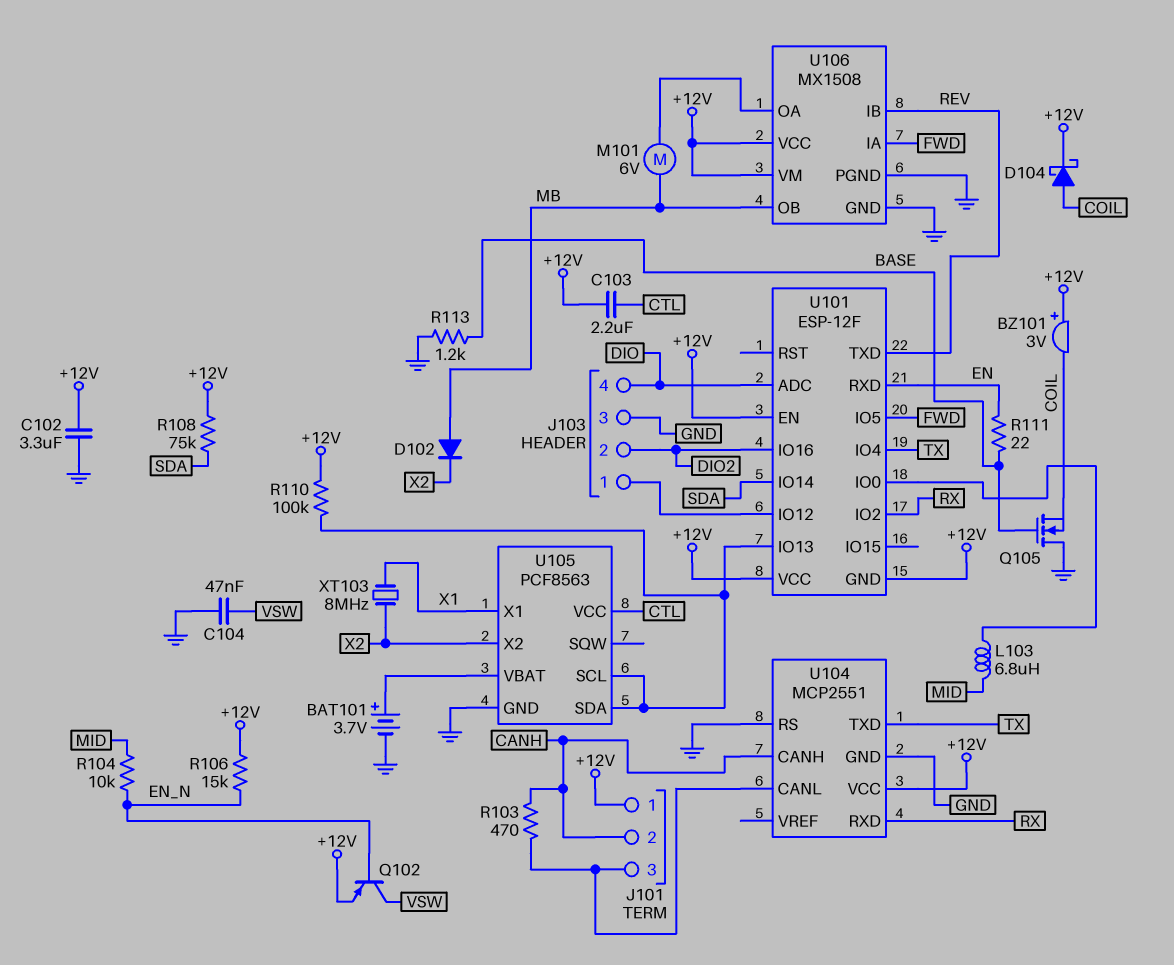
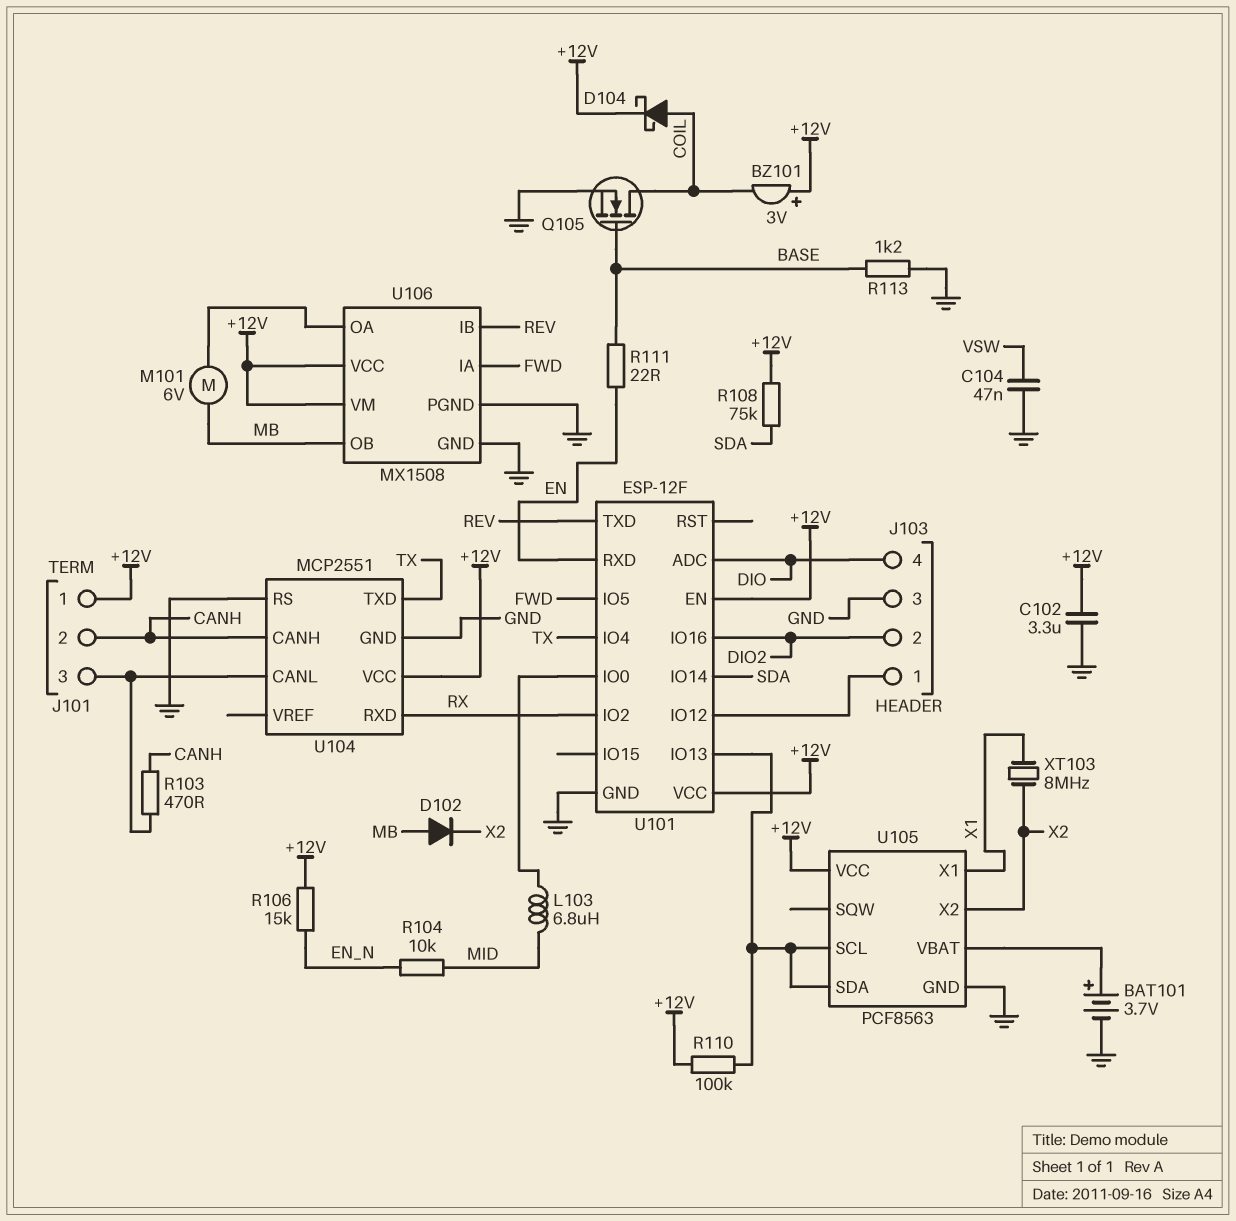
C103: 2.2uF (+12V, CTL) -> none
Q102: PNP (B EN_N, C VSW, E +12V) -> none
Q105: NMOS (G BASE, D GND, S COIL) -> NMOS (G BASE, D COIL, S GND)
U101 pin GND: +12V -> GND
U105 pin VCC: CTL -> +12V

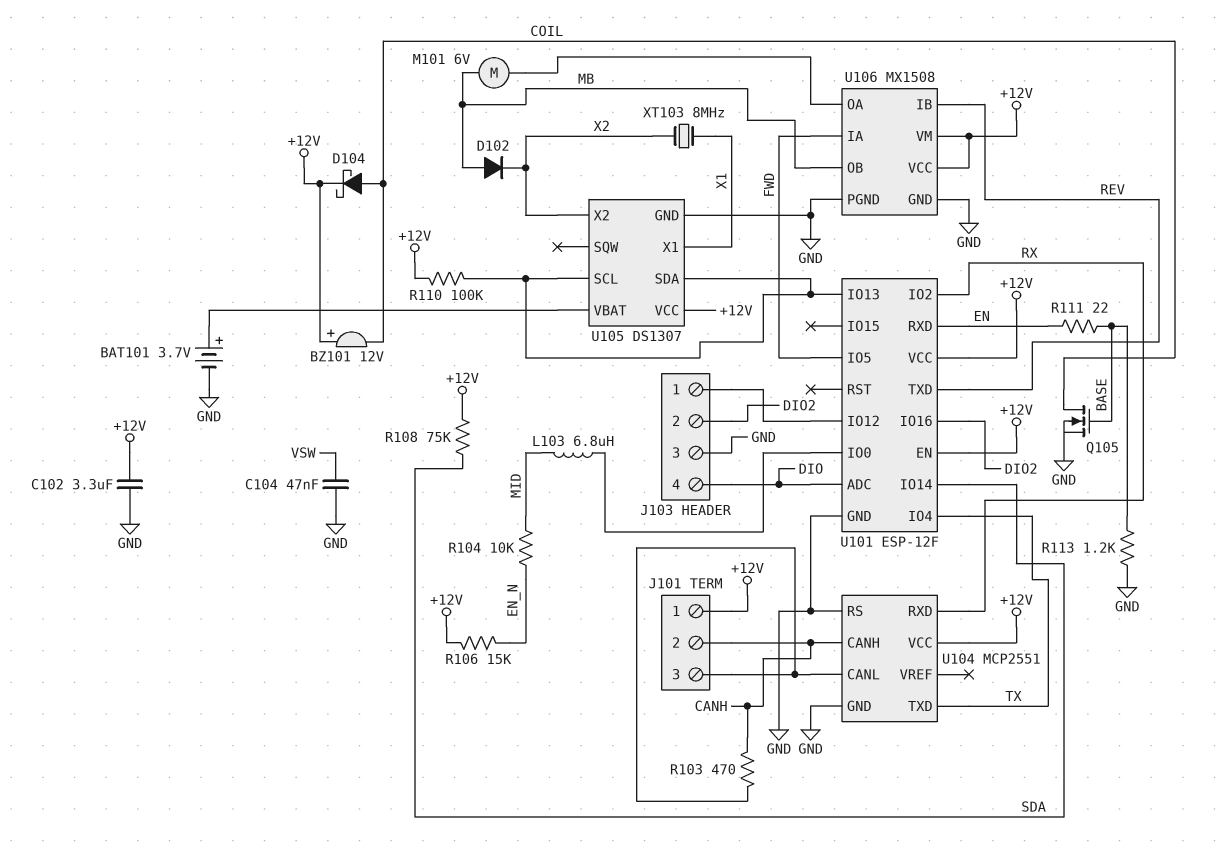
BZ101: buzzer 3V (plus +12V, minus COIL) -> buzzer 12V (plus +12V, minus COIL)
U105: PCF8563 -> DS1307

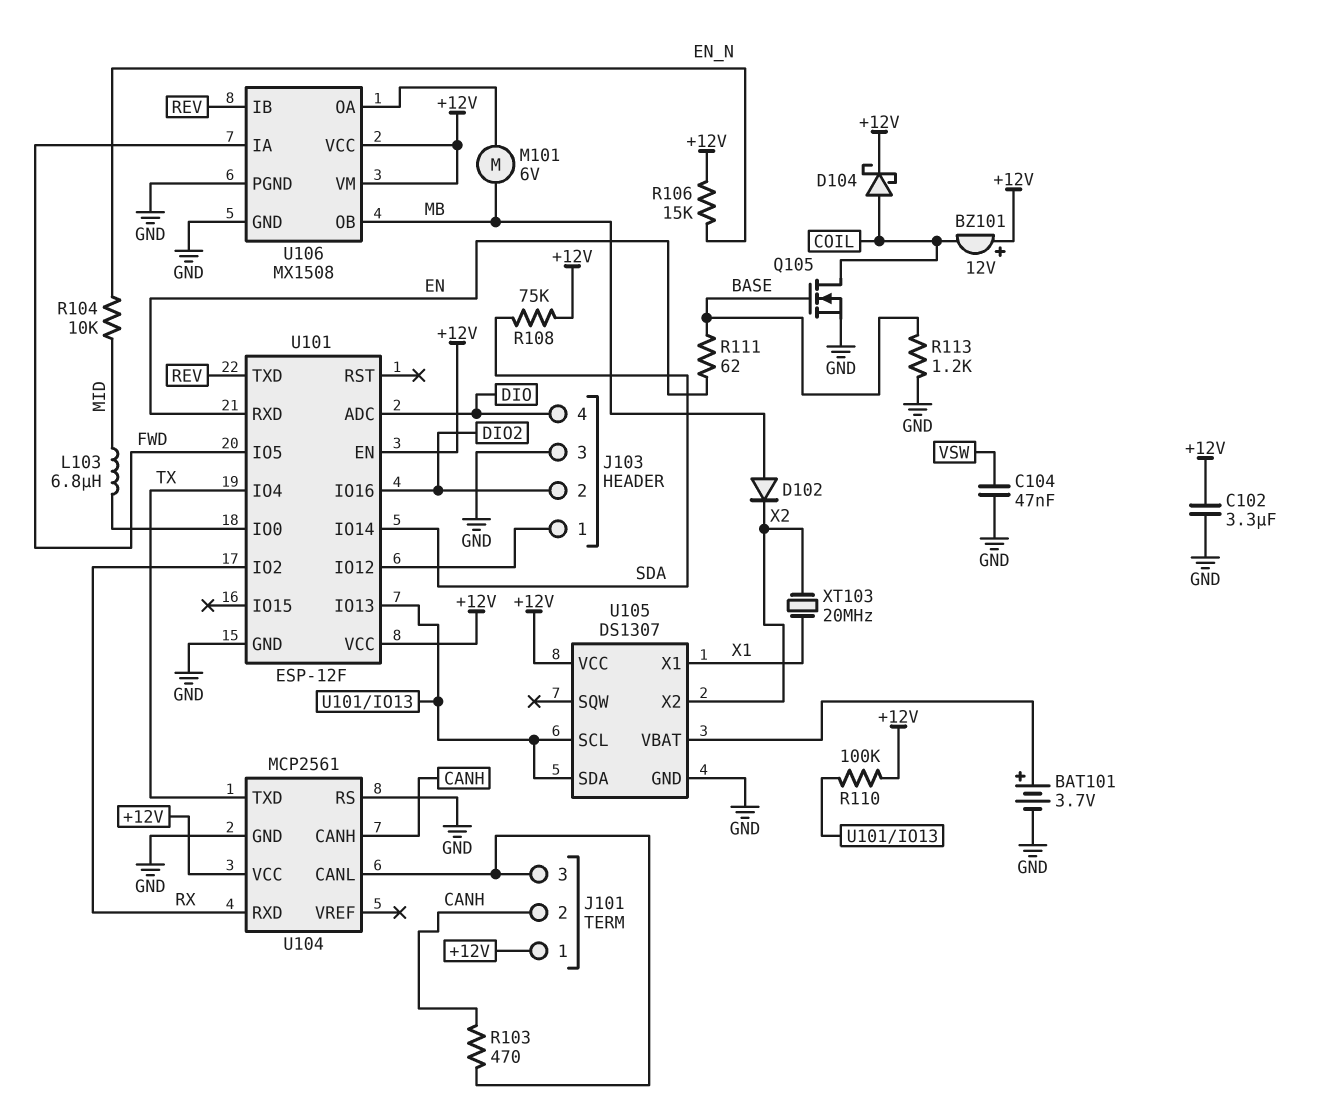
R111: 22 (BASE, EN) -> 62 (BASE, EN)
U104: MCP2551 -> MCP2561
XT103: 8MHz (X1, X2) -> 20MHz (X1, X2)

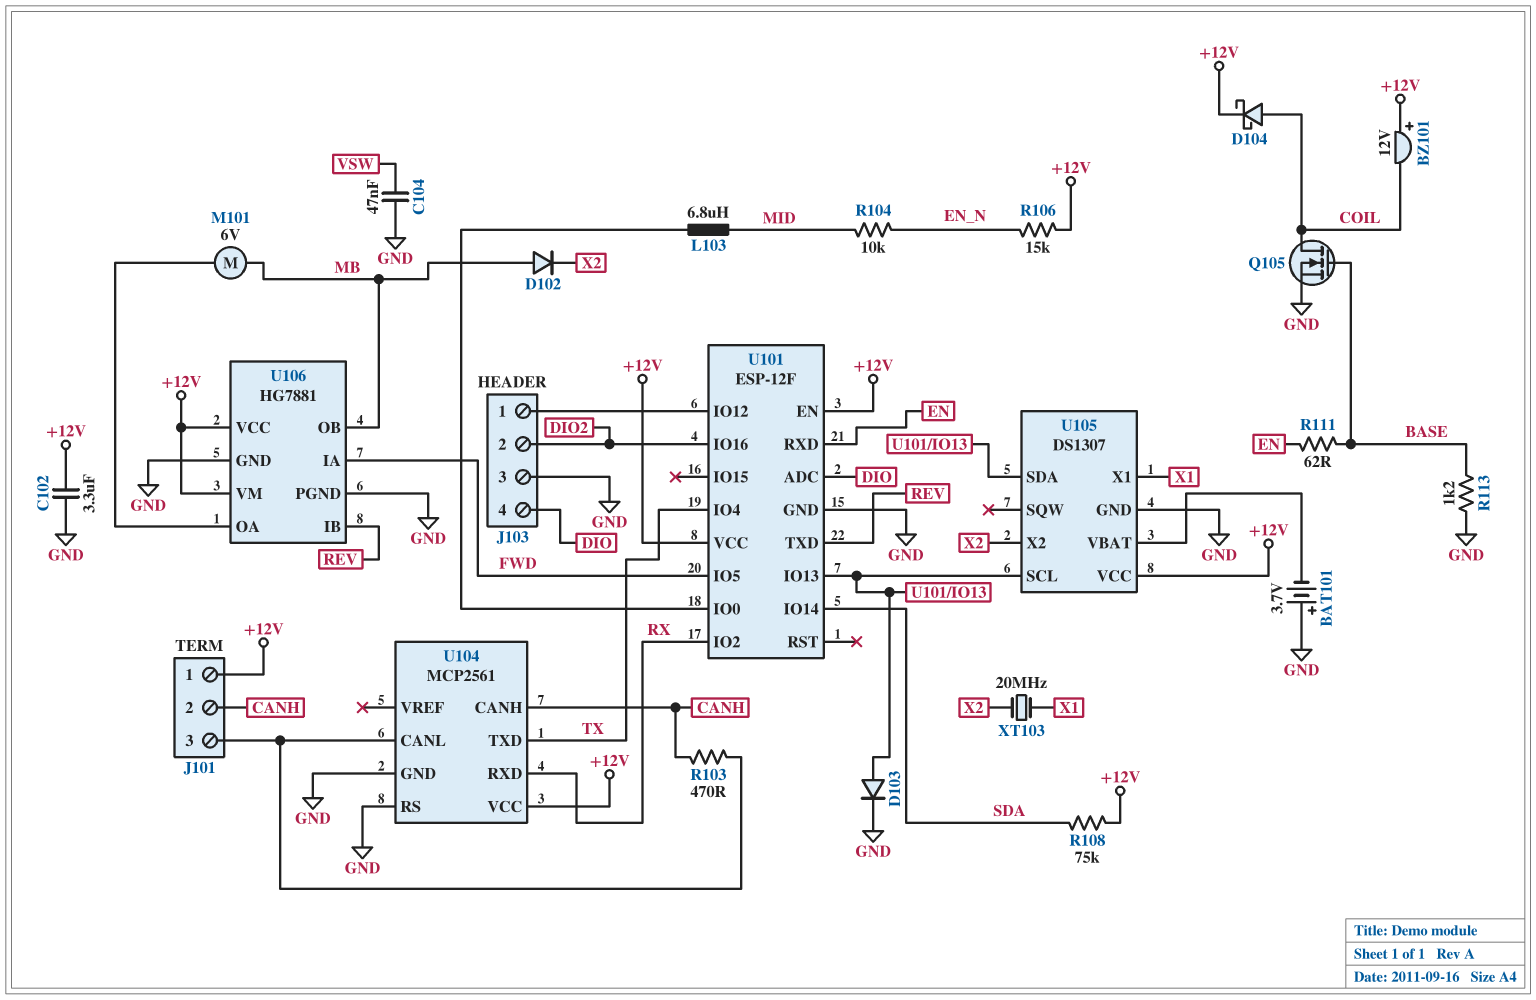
BAT101: 3.7V (plus U105/VBAT, minus GND) -> 3.7V (plus GND, minus U105/VBAT)
D103: none -> diode (A U101/IO13, K GND)
R110: 100k (+12V, U101/IO13) -> none
U106: MX1508 -> HG7881

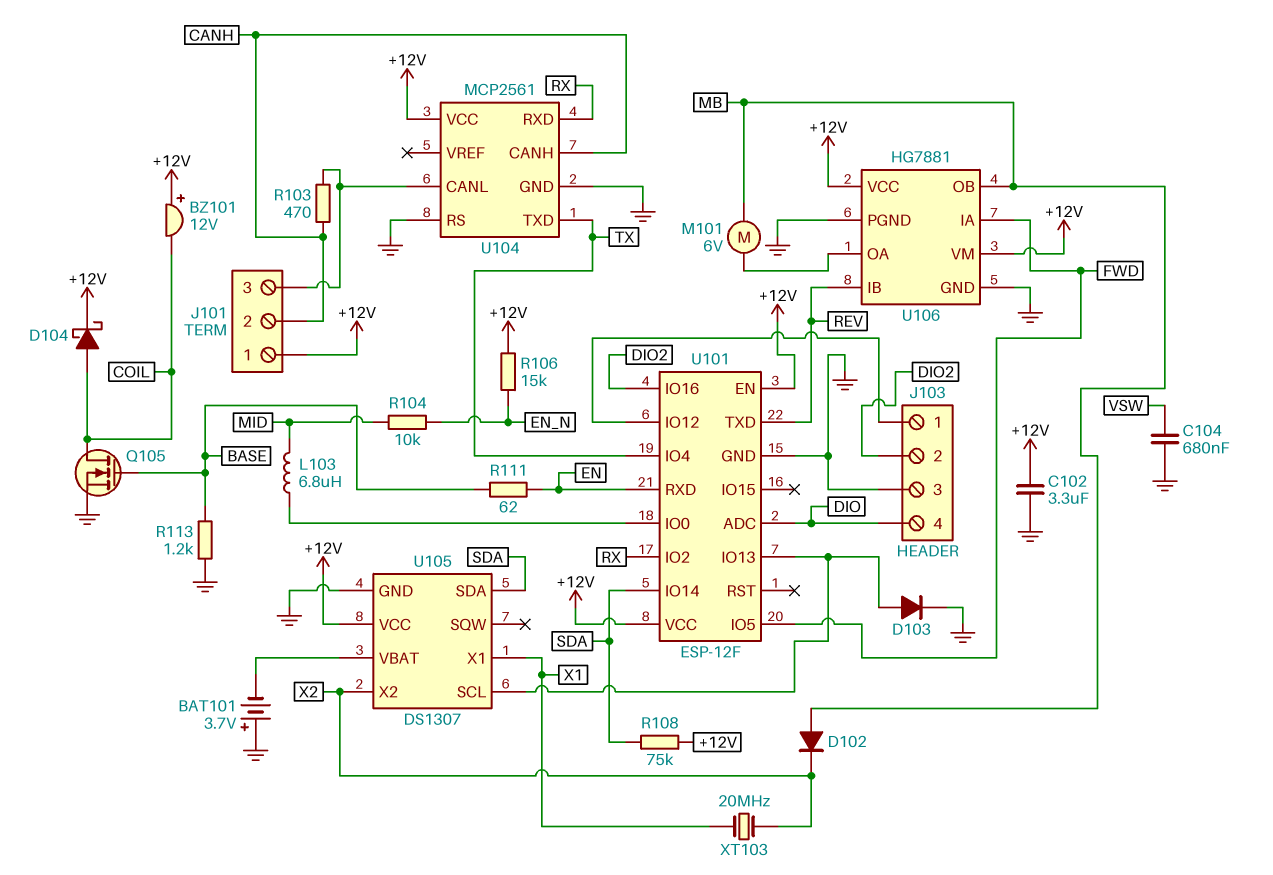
C104: 47nF (GND, VSW) -> 680nF (GND, VSW)
U105 pin SDA: U101/IO13 -> SDA

